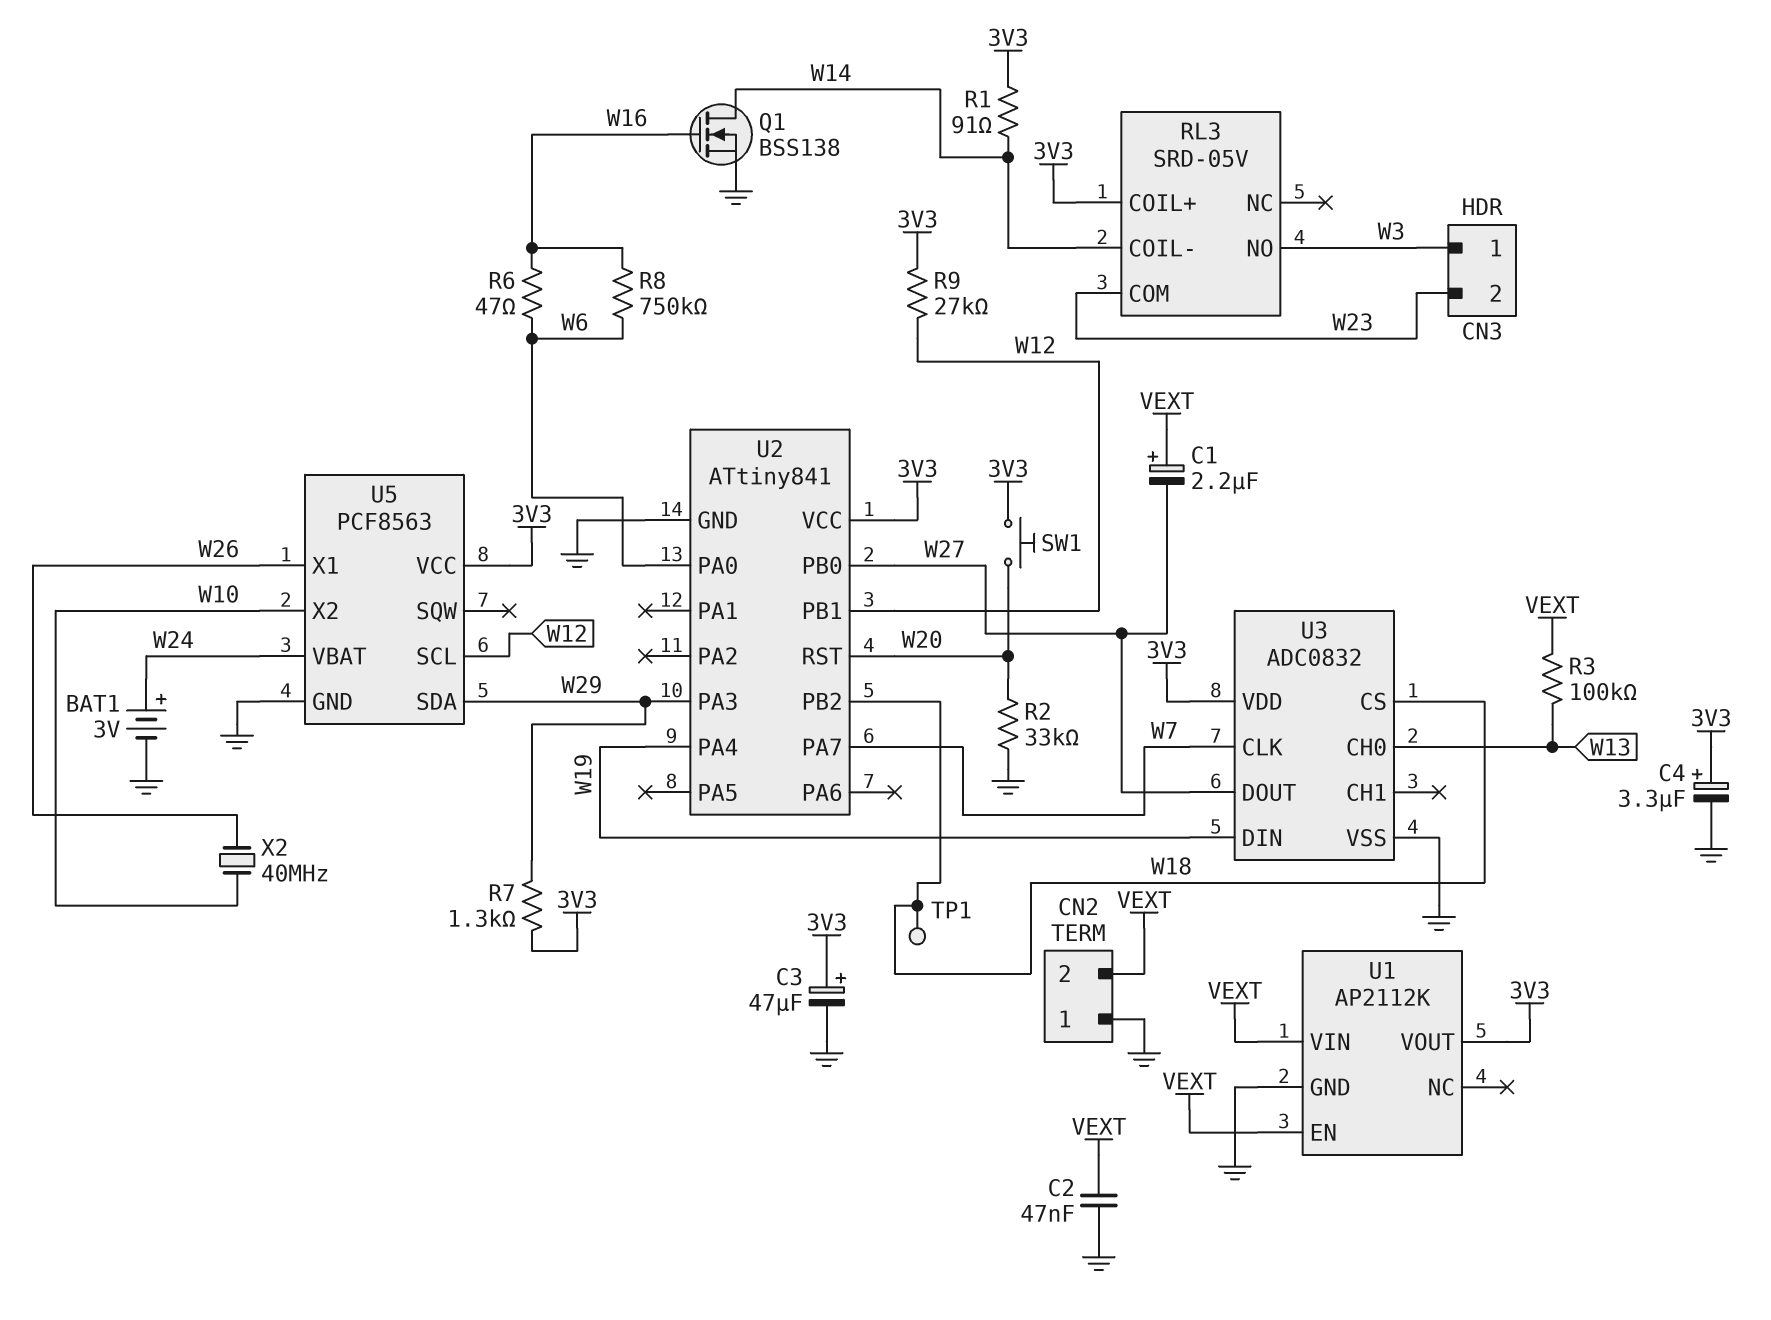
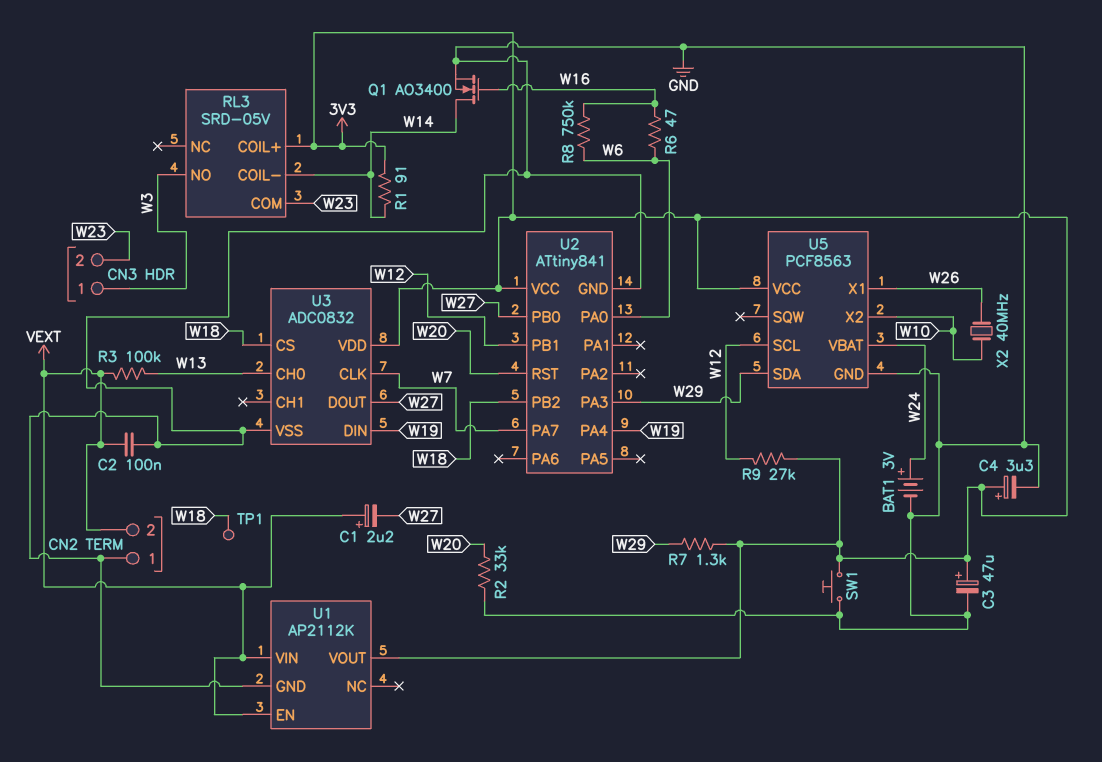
C2: 47nF (GND, VEXT) -> 100nF (GND, VEXT)
Q1: NMOS BSS138 (G W16, D W14, S GND) -> NMOS AO3400 (G W16, D W14, S GND)
SW1: button (3V3, W20) -> button (3V3, GND)

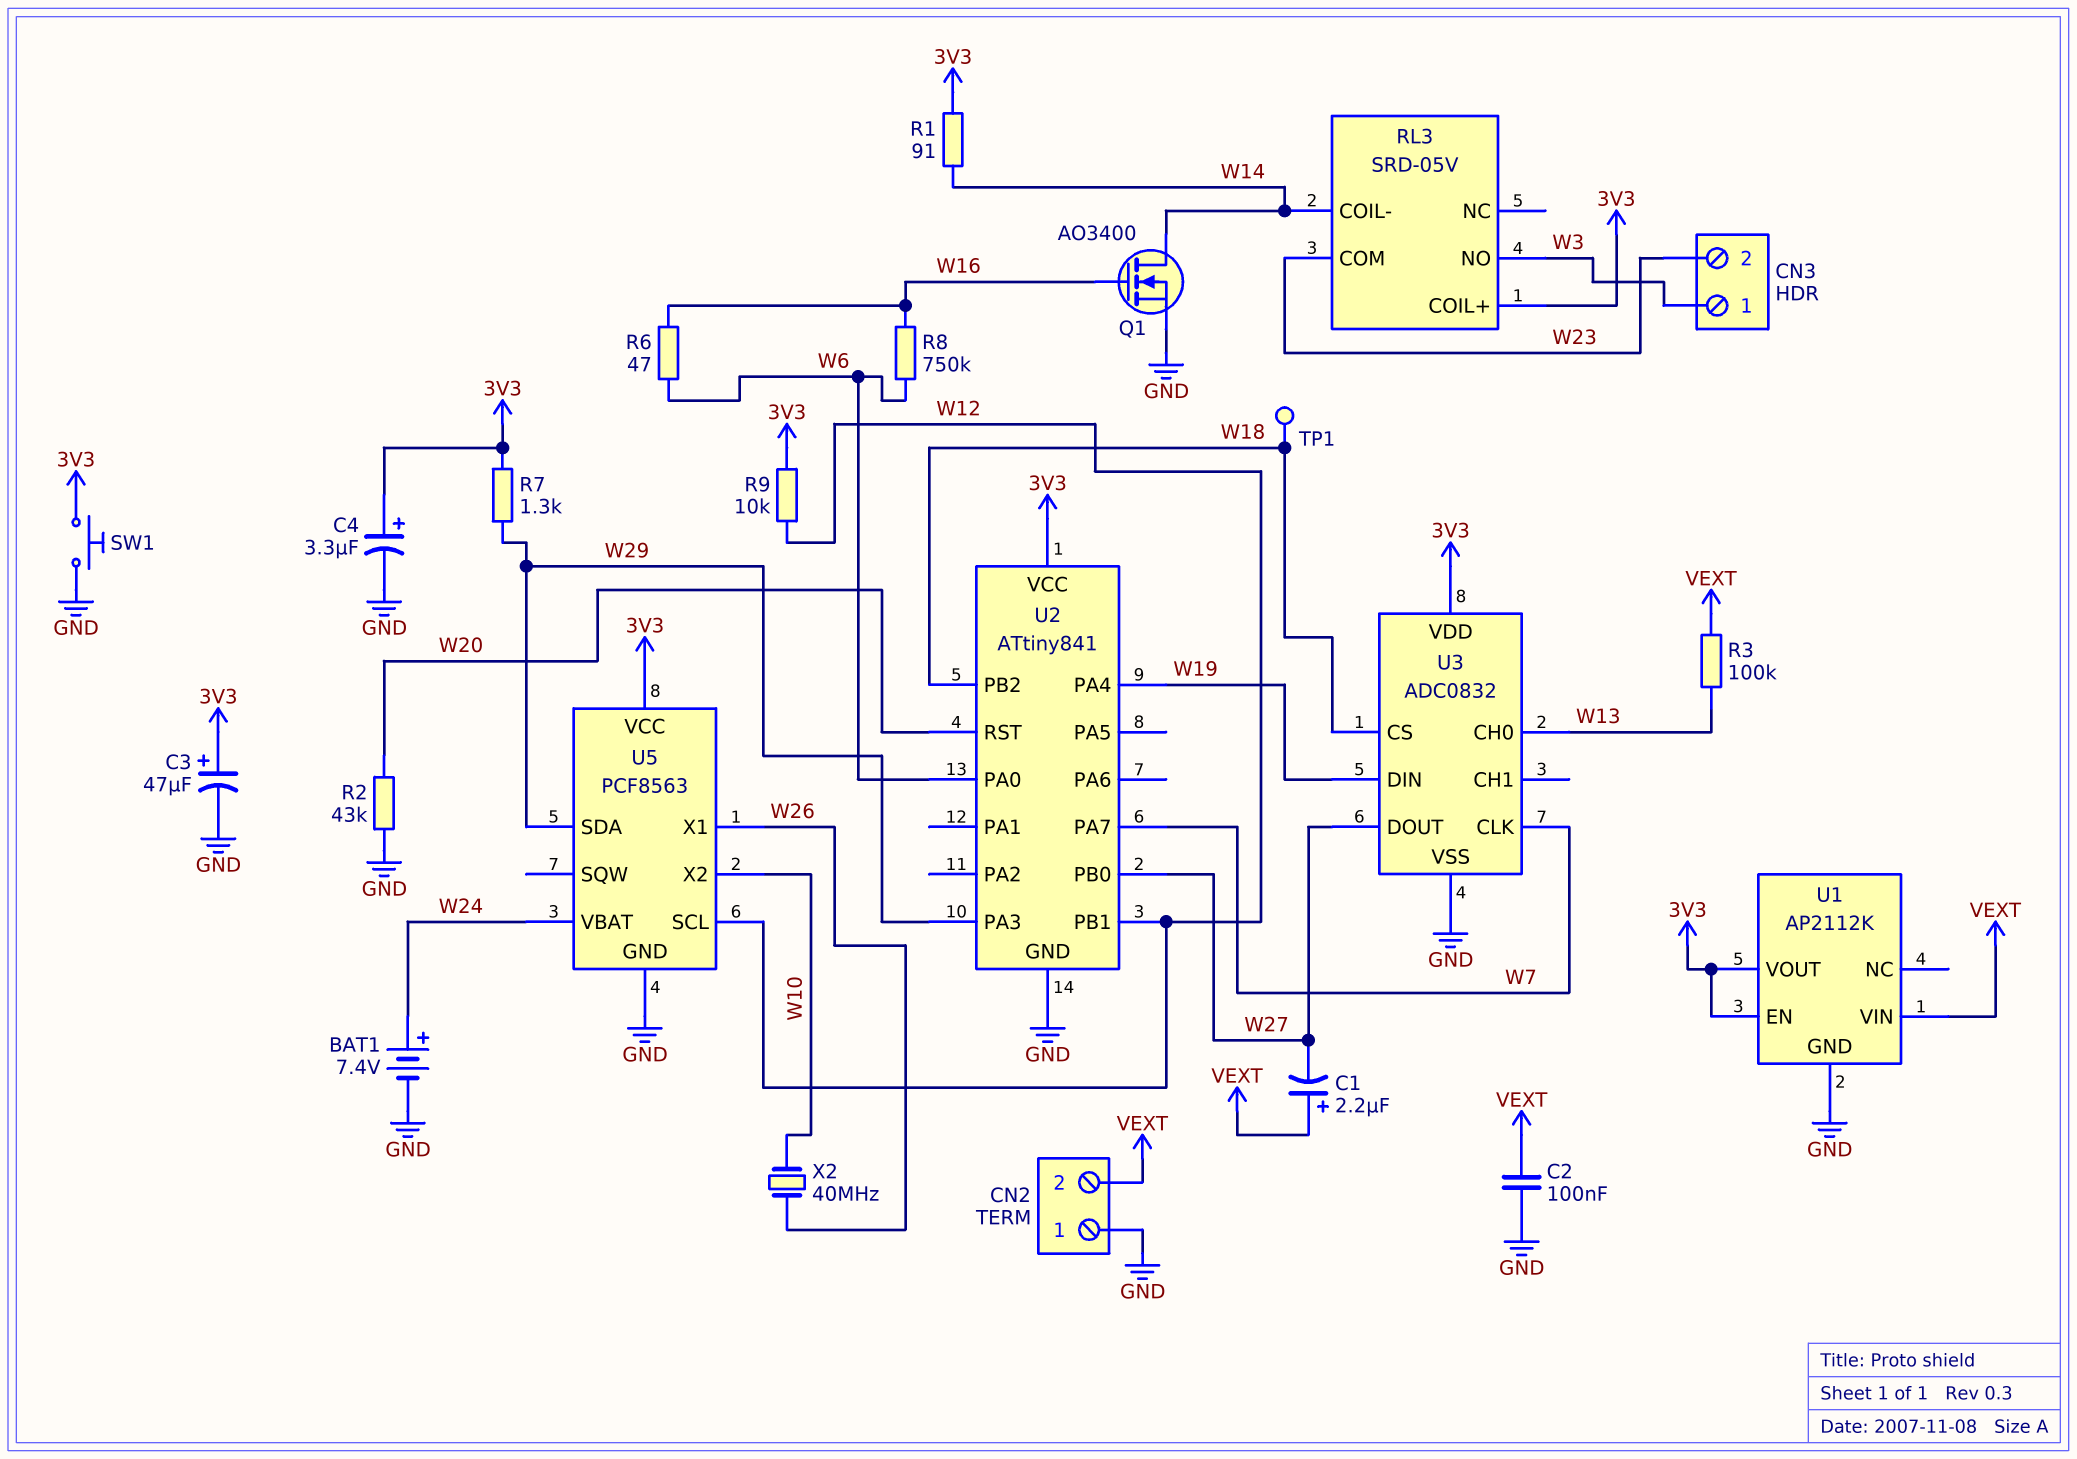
BAT1: 3V (plus W24, minus GND) -> 7.4V (plus W24, minus GND)
R2: 33k (GND, W20) -> 43k (GND, W20)
R9: 27k (3V3, W12) -> 10k (3V3, W12)
U1 pin EN: VEXT -> 3V3

